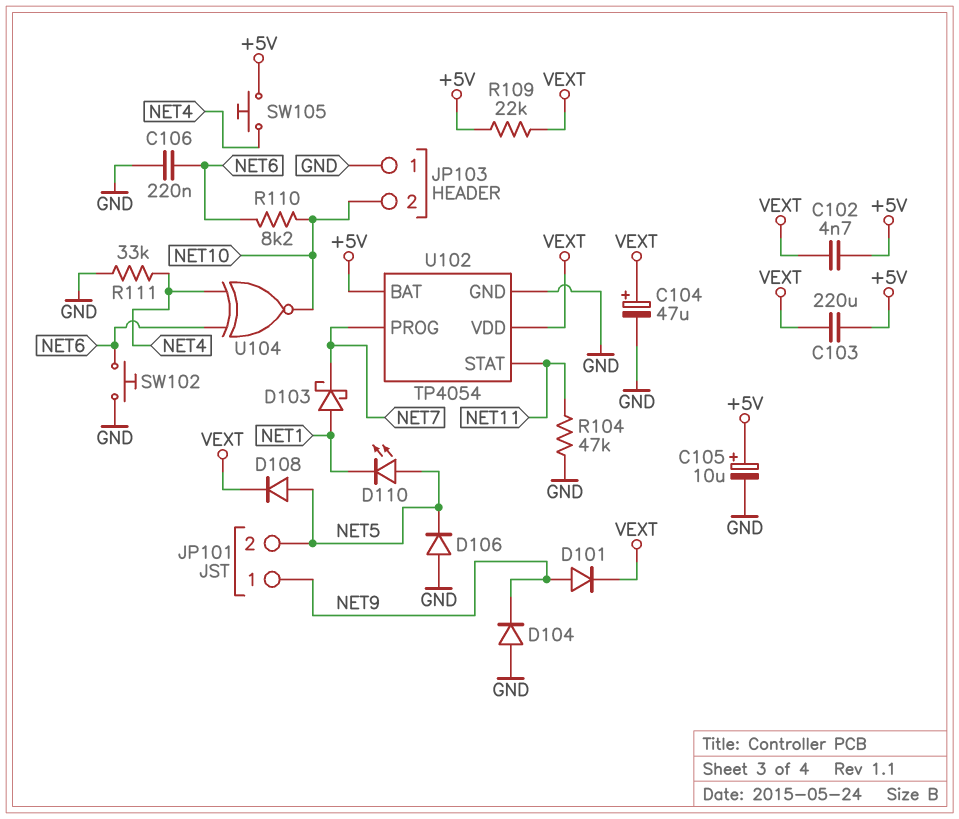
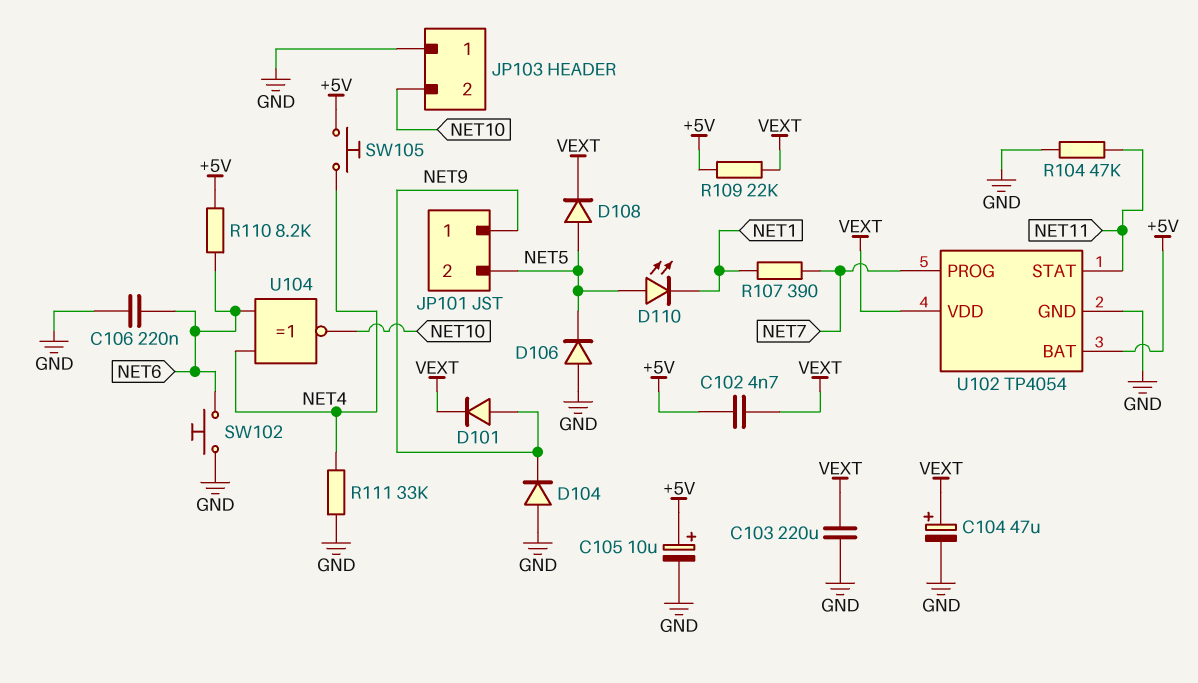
C103: 220uF (+5V, VEXT) -> 220uF (GND, VEXT)
D103: schottky (A NET1, K NET7) -> none
R107: none -> 390 (NET1, NET7)
R110: 8.2k (NET6, NET10) -> 8.2k (+5V, NET6)

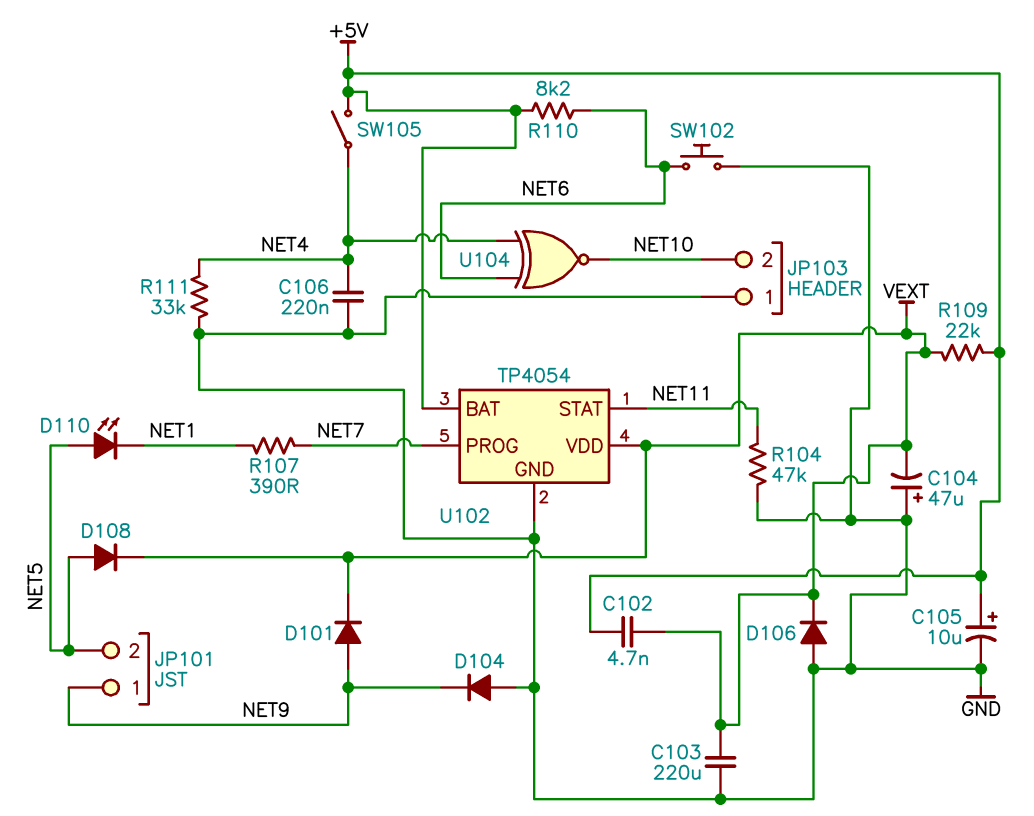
C104: 47uF (plus VEXT, minus GND) -> 47uF (plus GND, minus VEXT)
C106: 220nF (GND, NET6) -> 220nF (GND, NET4)
D106: diode (A GND, K NET5) -> diode (A GND, K VEXT)
SW105: button (+5V, NET4) -> switch (+5V, NET4)

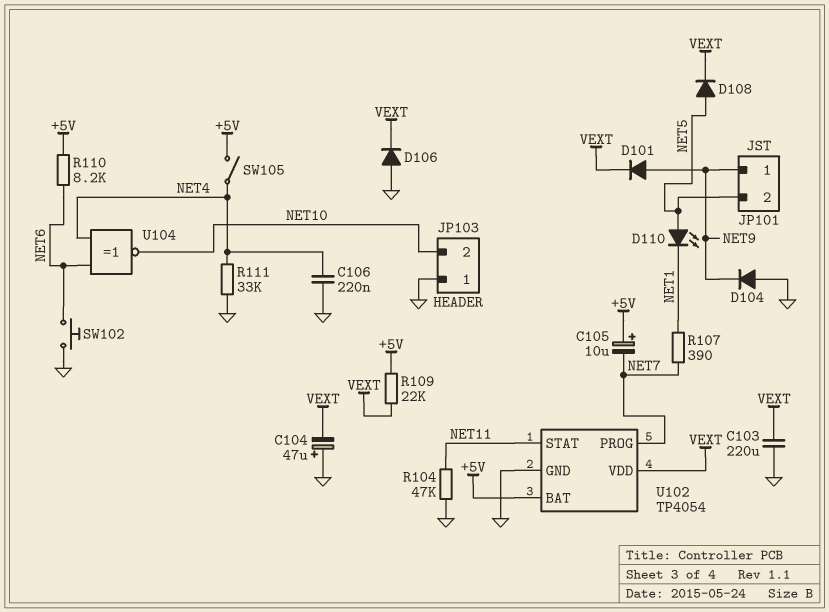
C102: 4.7nF (+5V, VEXT) -> none
C105: 10uF (plus +5V, minus GND) -> 10uF (plus +5V, minus NET7)

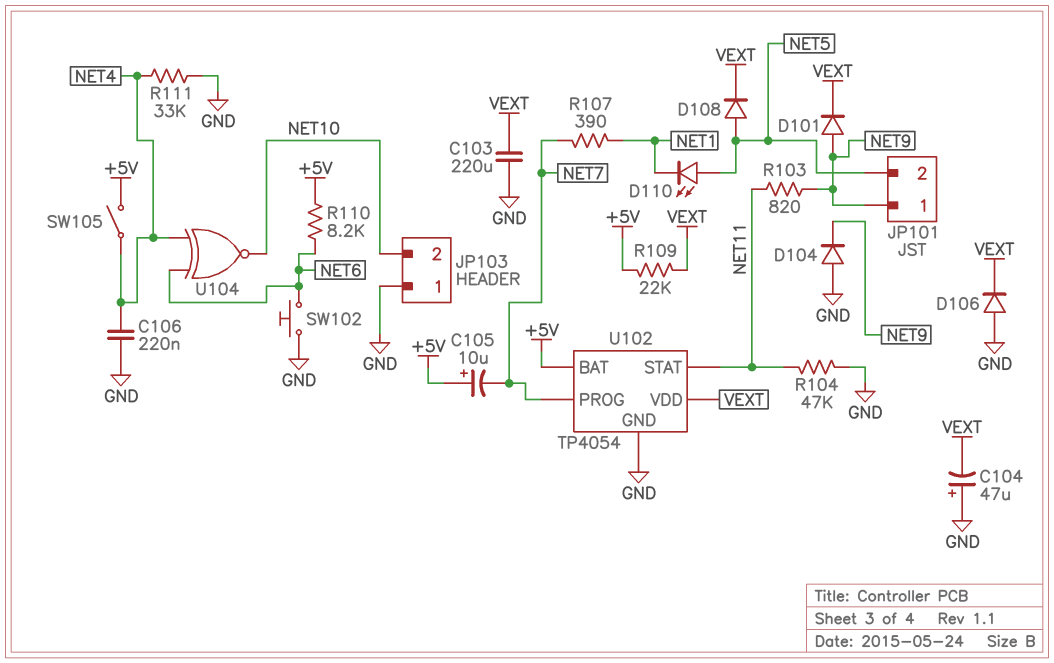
R103: none -> 820 (NET9, NET11)

